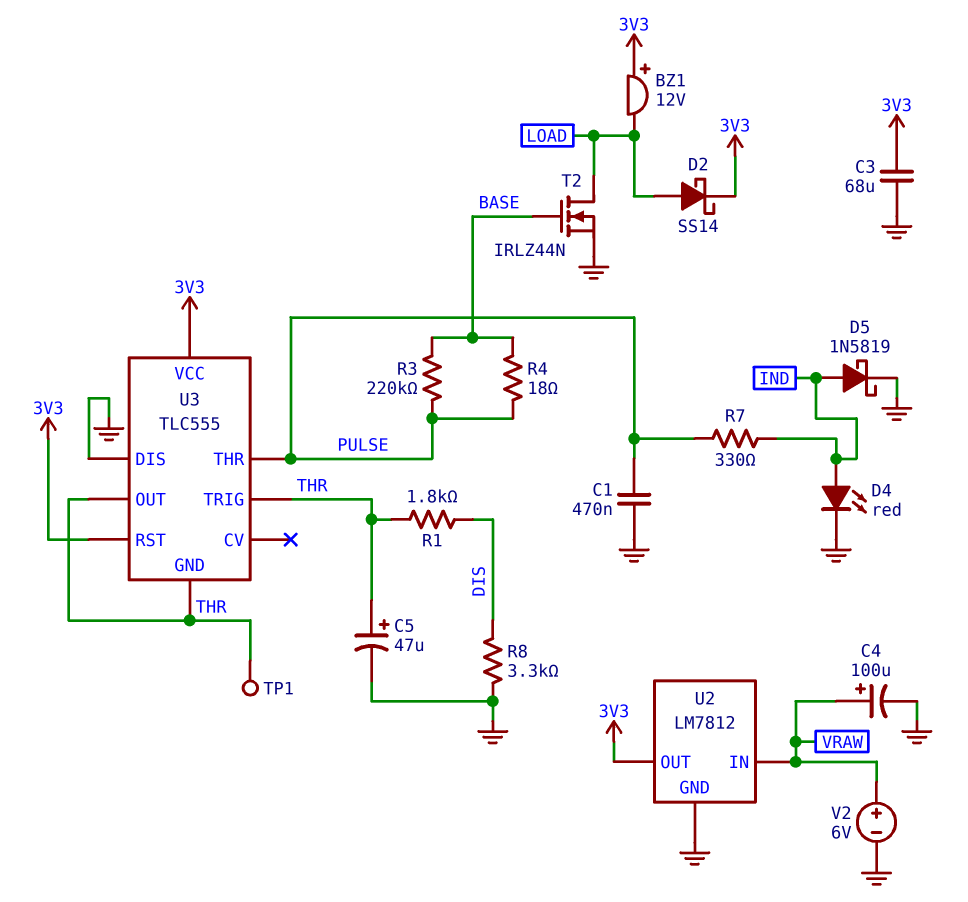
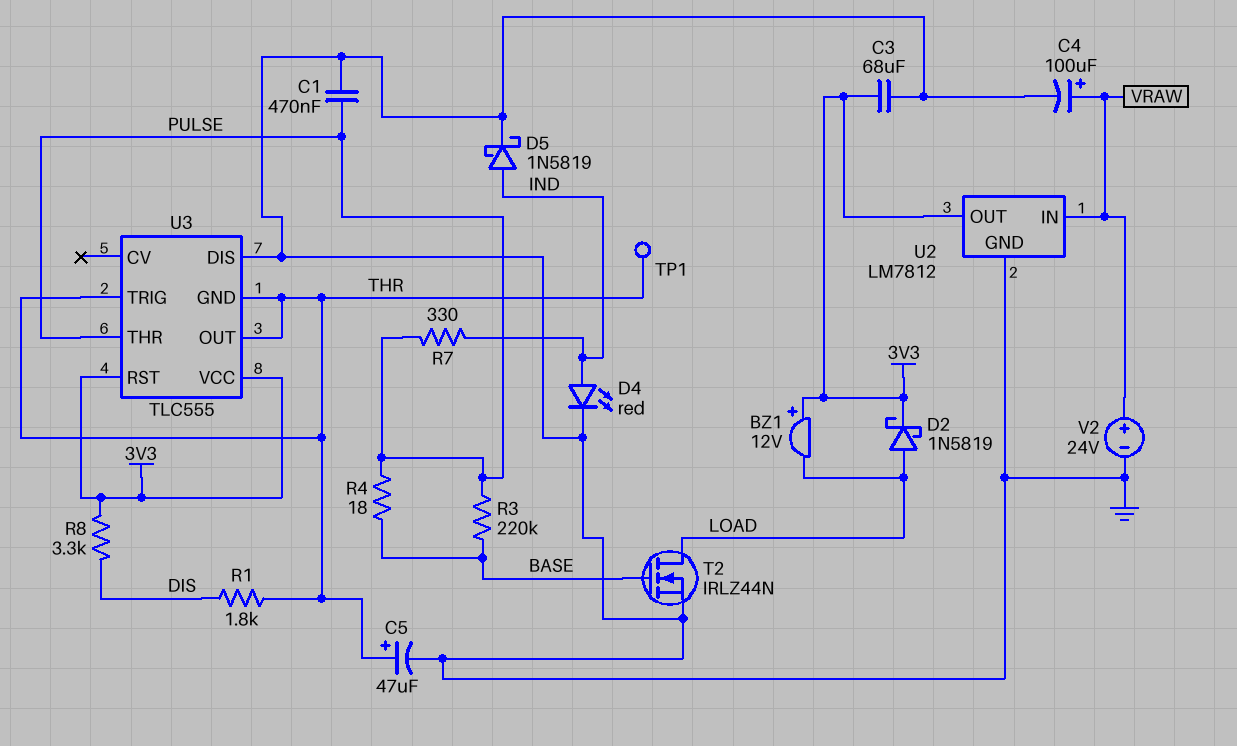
D2: schottky SS14 (A LOAD, K 3V3) -> schottky 1N5819 (A LOAD, K 3V3)
R8: 3.3k (DIS, GND) -> 3.3k (3V3, DIS)
V2: 6V (plus VRAW, minus GND) -> 24V (plus VRAW, minus GND)

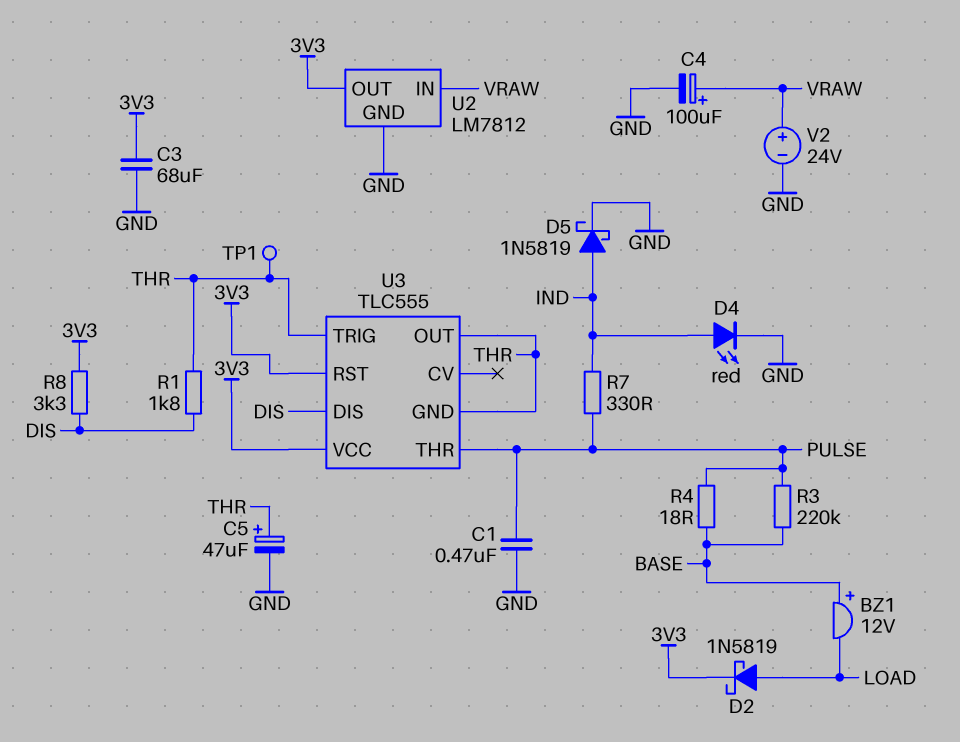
BZ1: buzzer 12V (plus 3V3, minus LOAD) -> buzzer 12V (plus BASE, minus LOAD)
T2: NMOS IRLZ44N (G BASE, D LOAD, S GND) -> none
U3 pin DIS: GND -> DIS

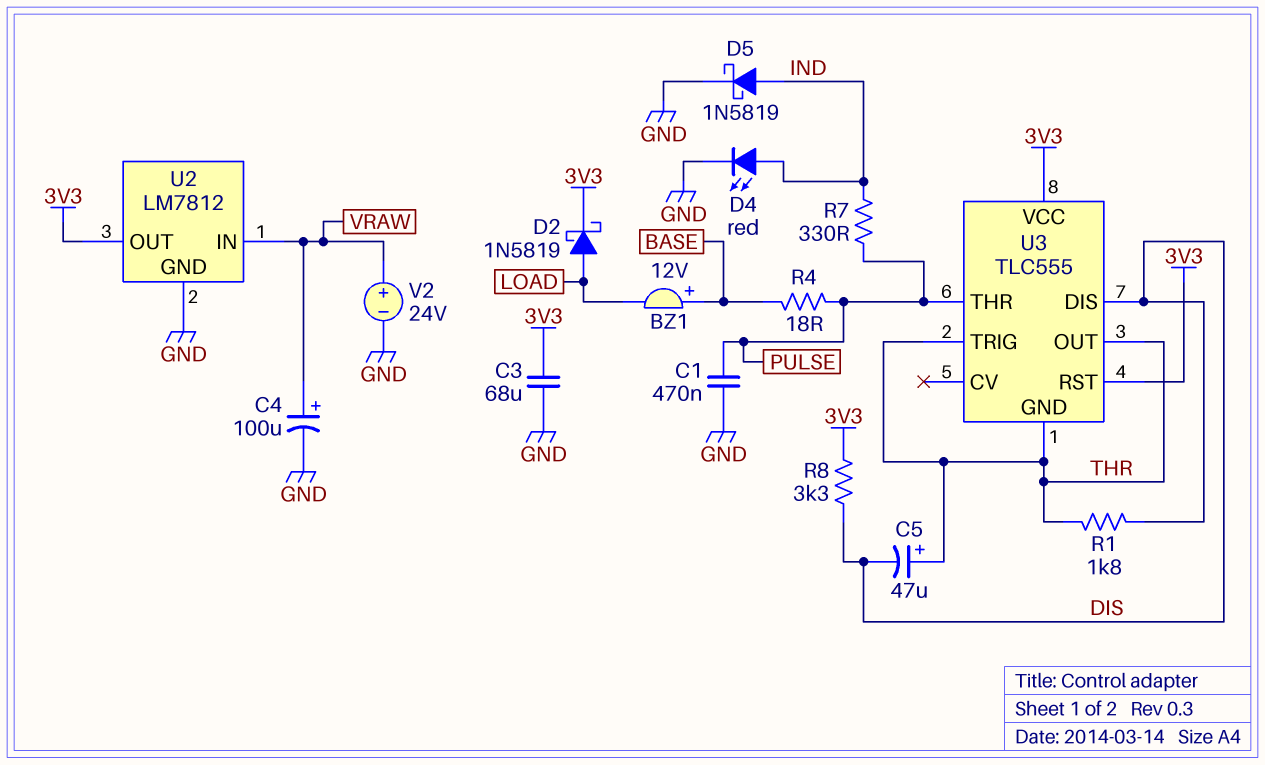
C5: 47uF (plus THR, minus GND) -> 47uF (plus THR, minus DIS)
R3: 220k (BASE, PULSE) -> none
TP1: test point (THR) -> none

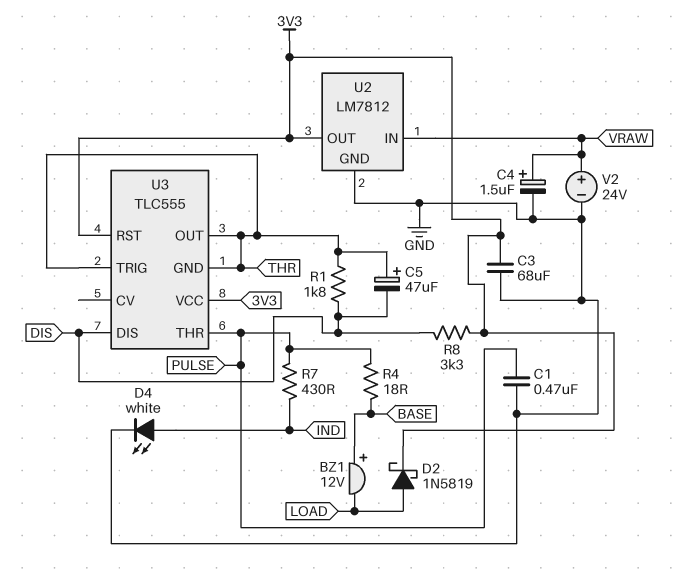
C4: 100uF (plus VRAW, minus GND) -> 1.5uF (plus VRAW, minus GND)
D4: LED red (A IND, K GND) -> LED white (A IND, K GND)
D5: schottky 1N5819 (A IND, K GND) -> none
R7: 330 (IND, PULSE) -> 430 (IND, PULSE)

